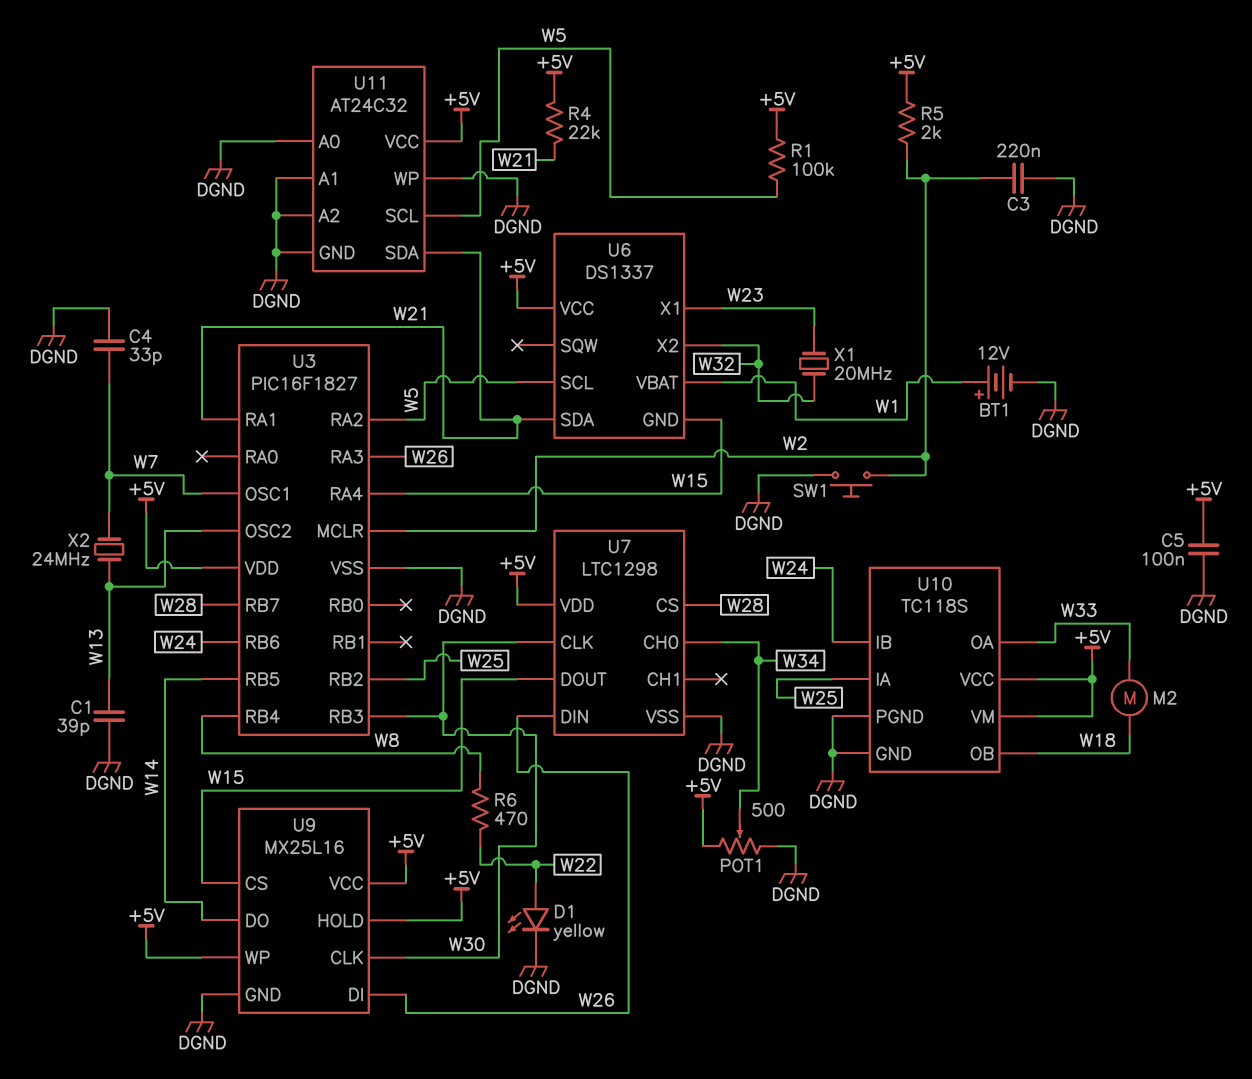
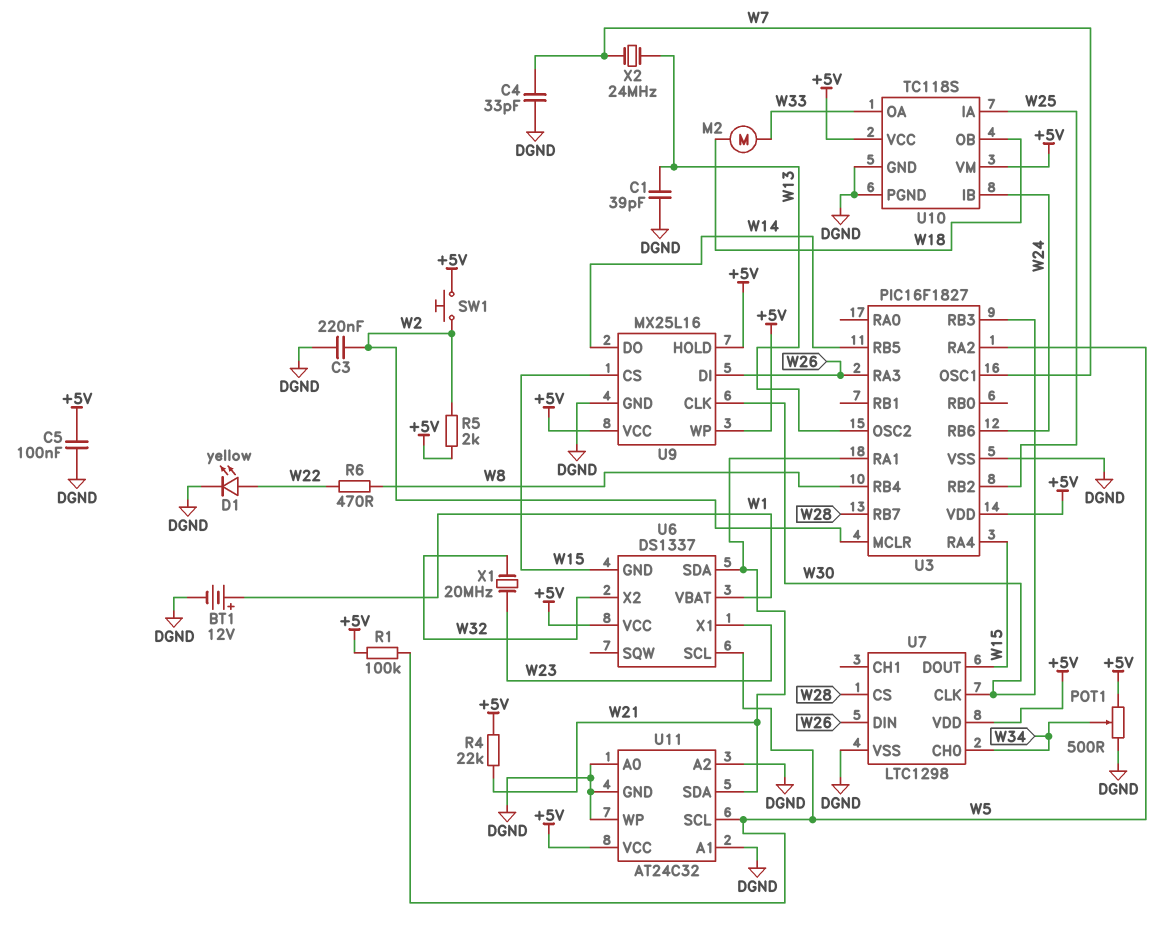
SW1: button (DGND, W2) -> button (+5V, W2)

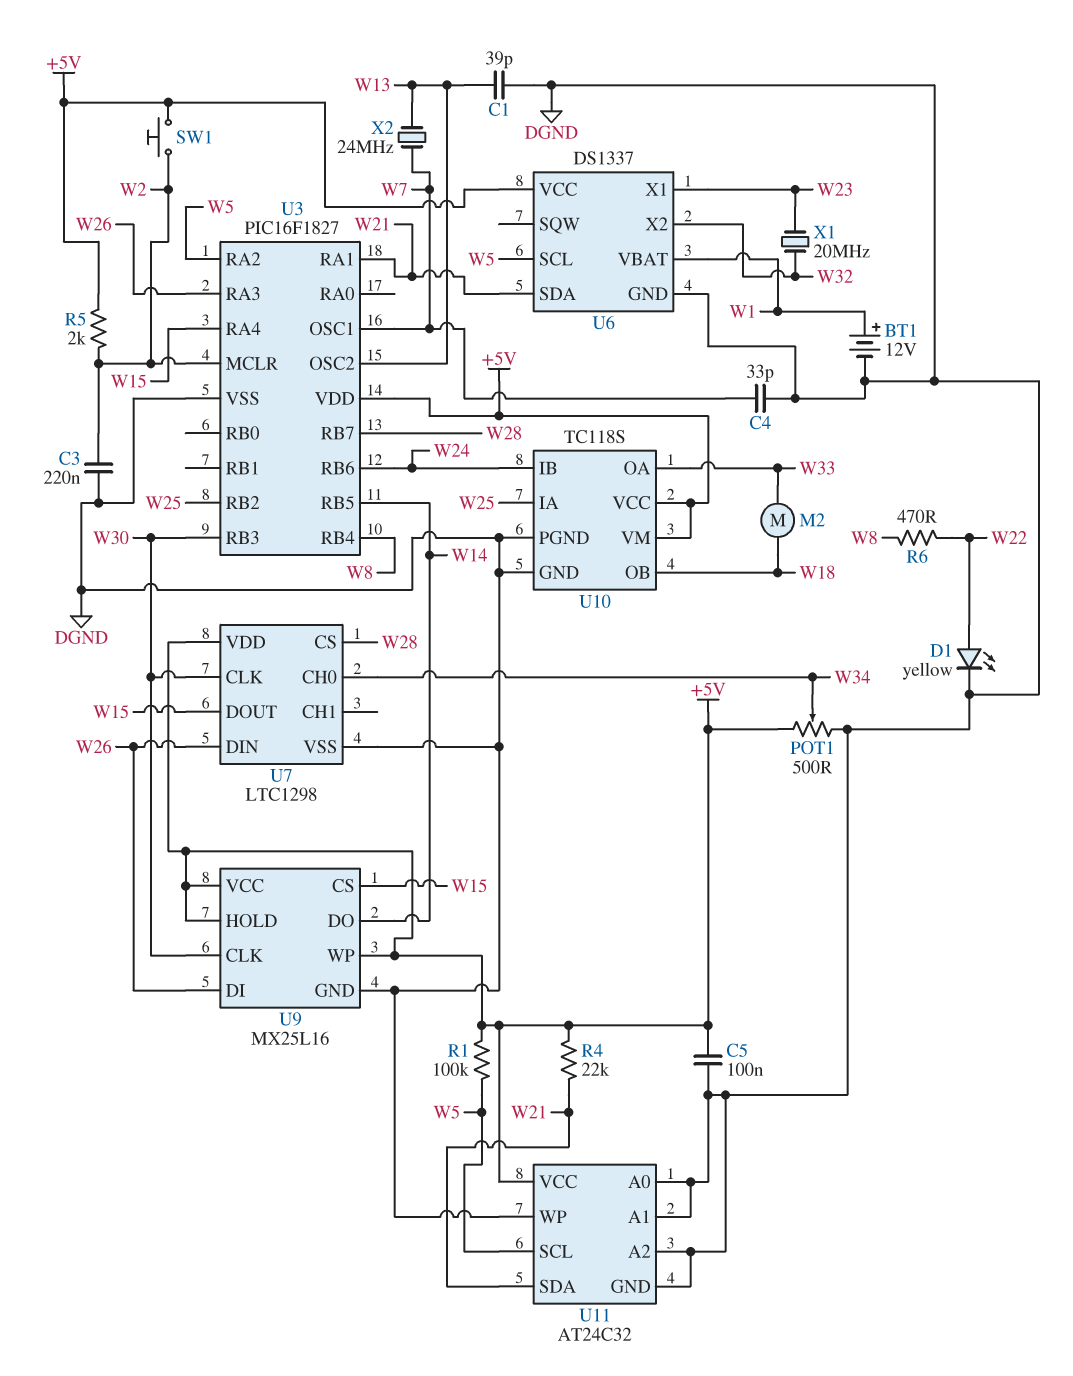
U6 pin GND: W15 -> DGND

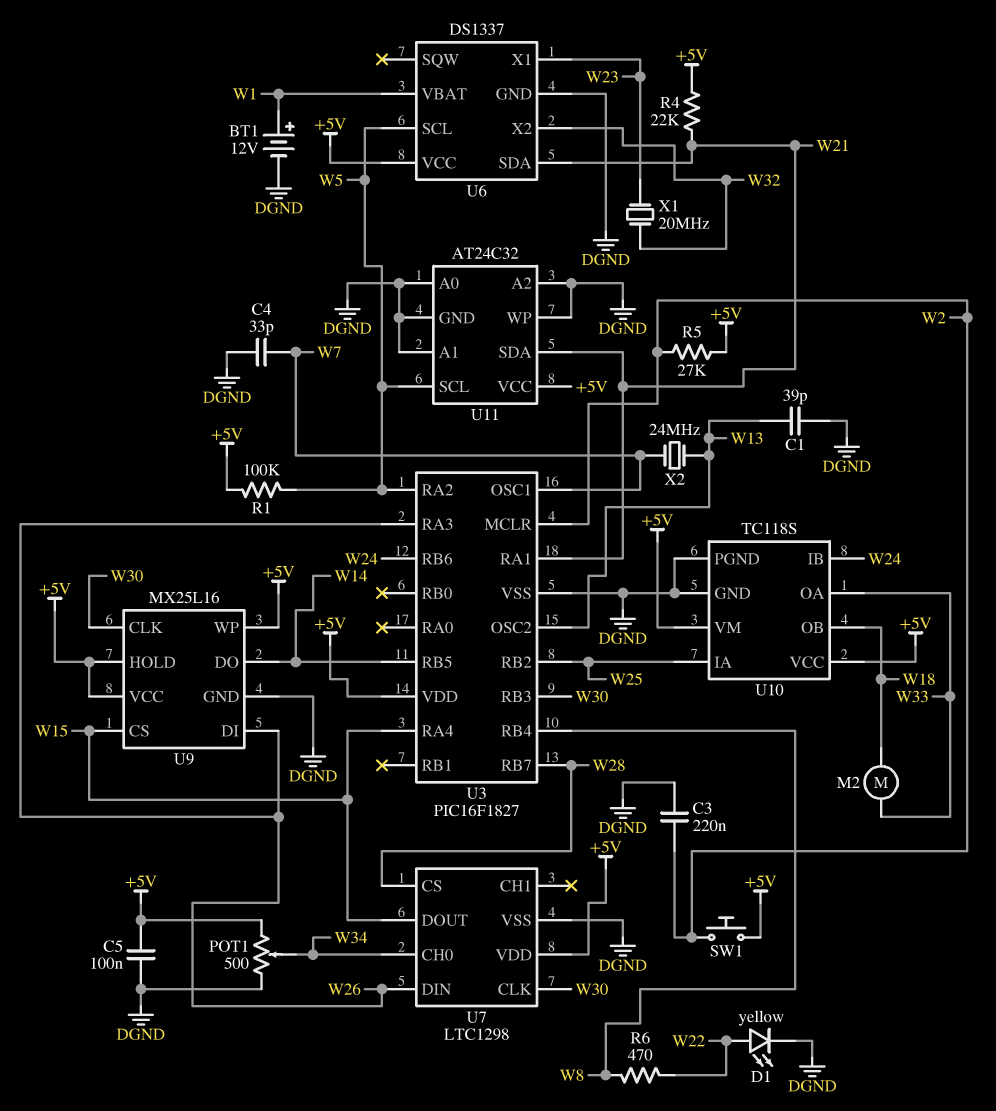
R5: 2k (+5V, W2) -> 27k (+5V, W2)

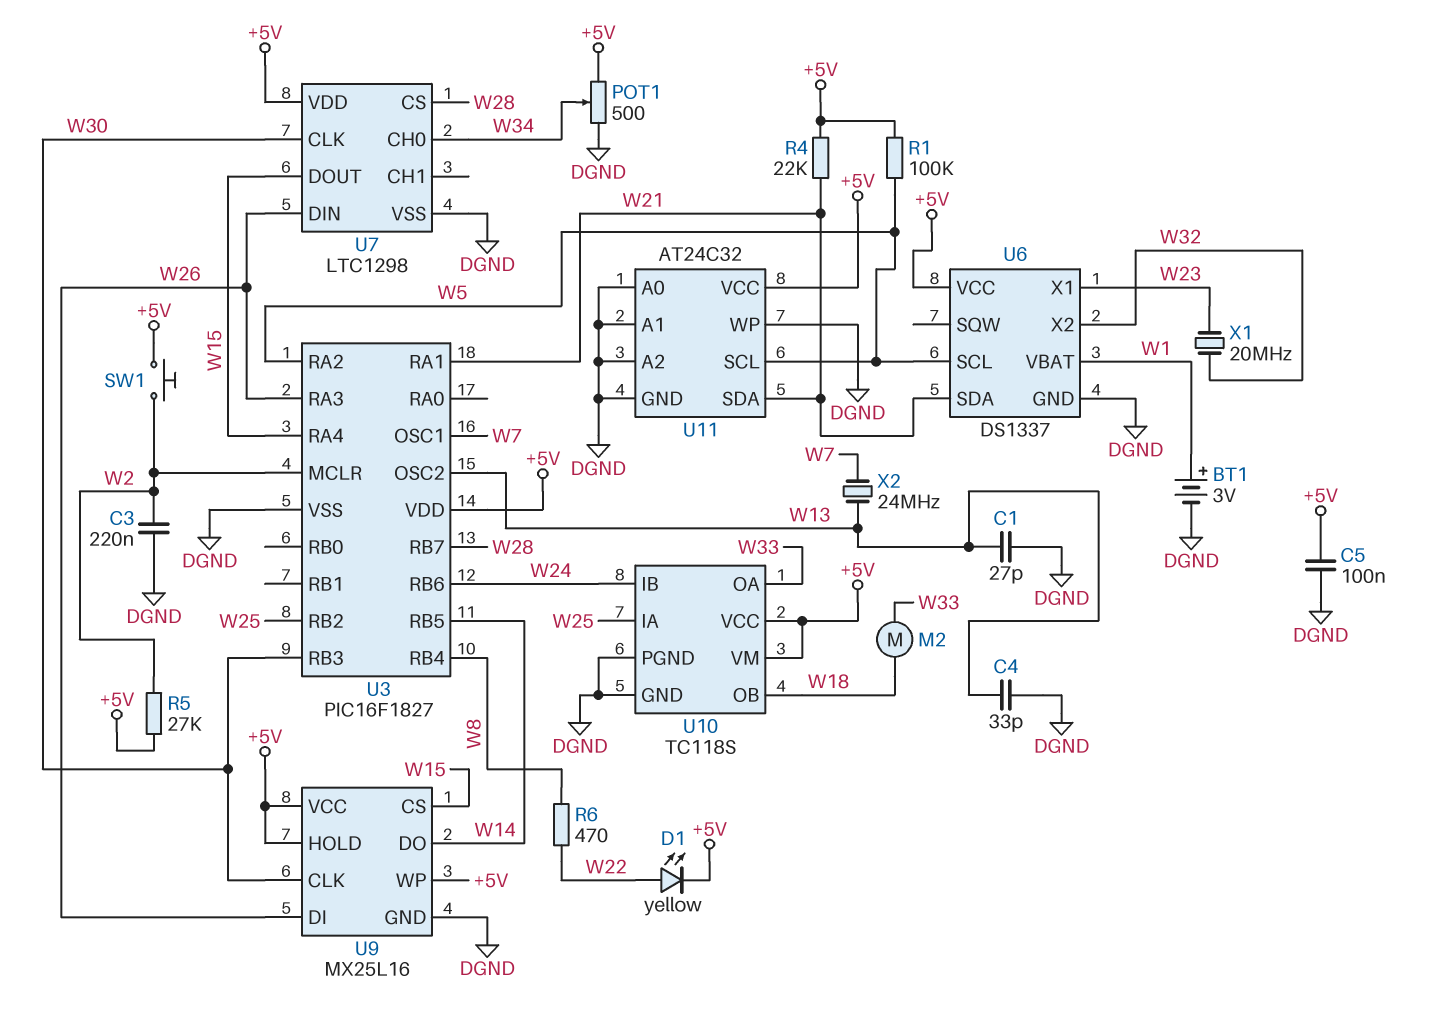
BT1: 12V (plus W1, minus DGND) -> 3V (plus W1, minus DGND)
C1: 39pF (DGND, W13) -> 27pF (DGND, W13)
C4: 33pF (DGND, W7) -> 33pF (DGND, W13)
D1: LED yellow (A W22, K DGND) -> LED yellow (A W22, K +5V)

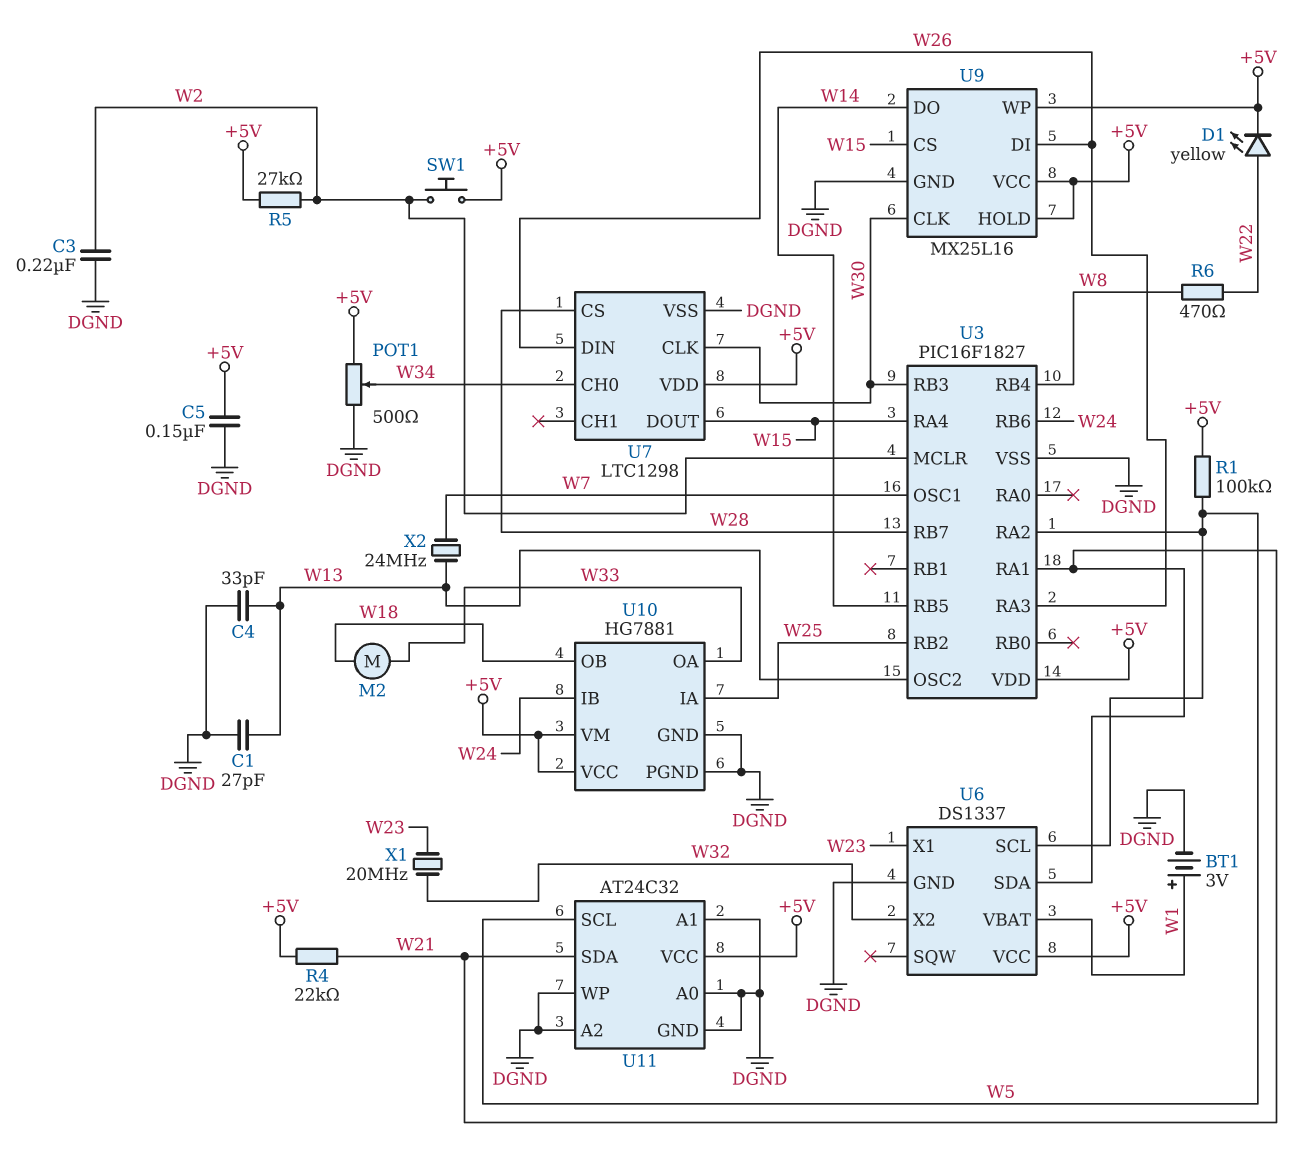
C5: 100nF (+5V, DGND) -> 150nF (+5V, DGND)
U10: TC118S -> HG7881

